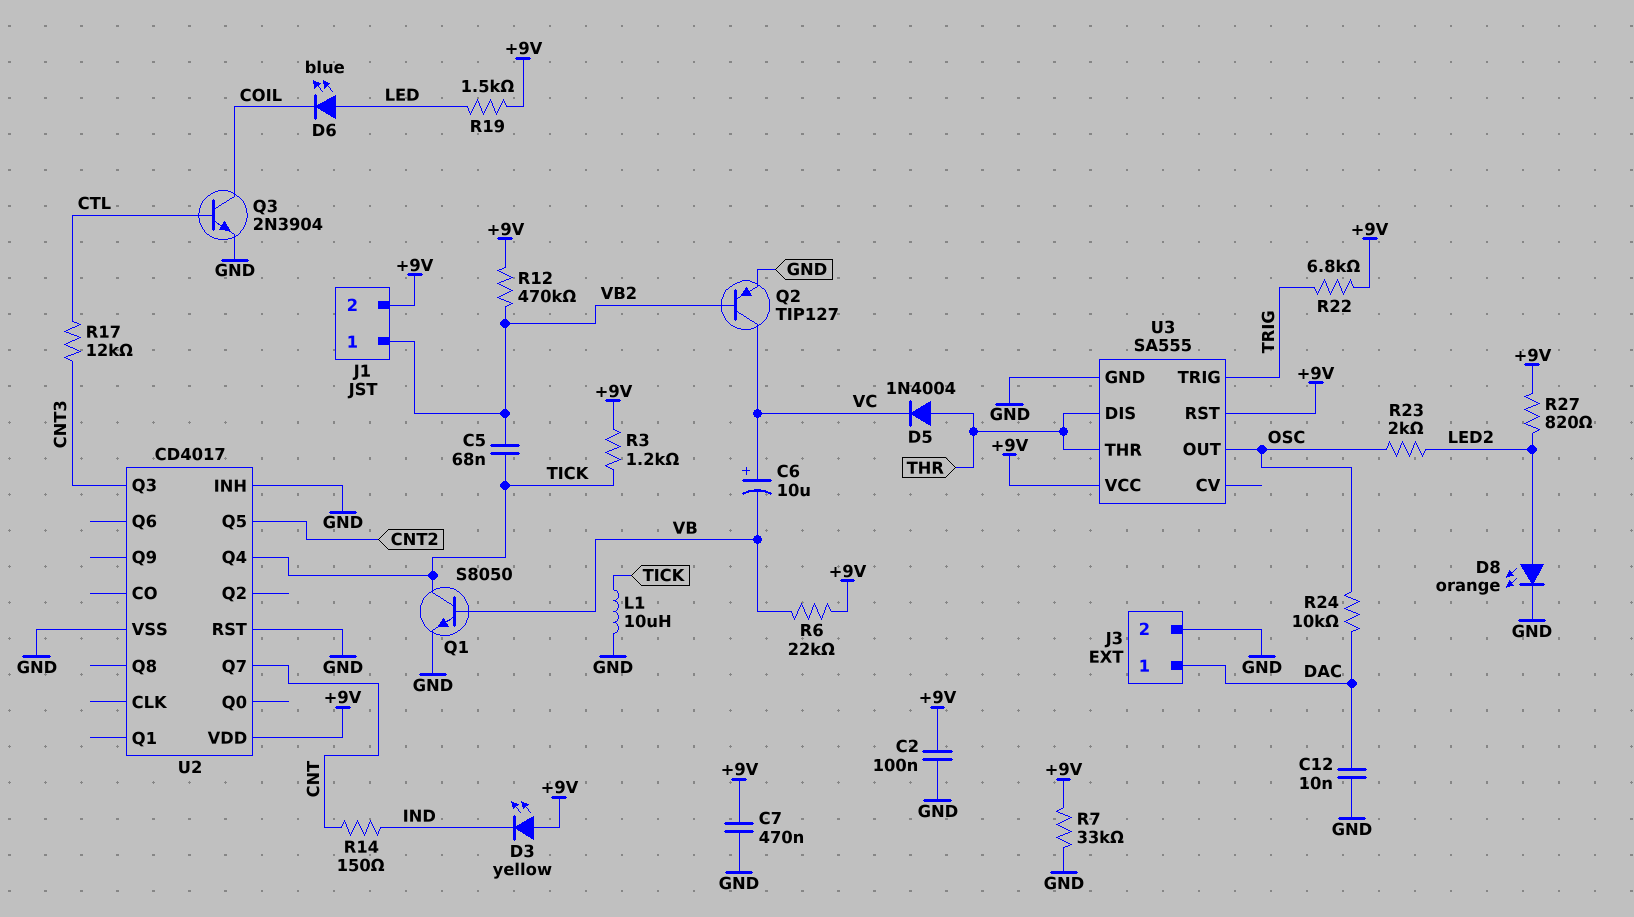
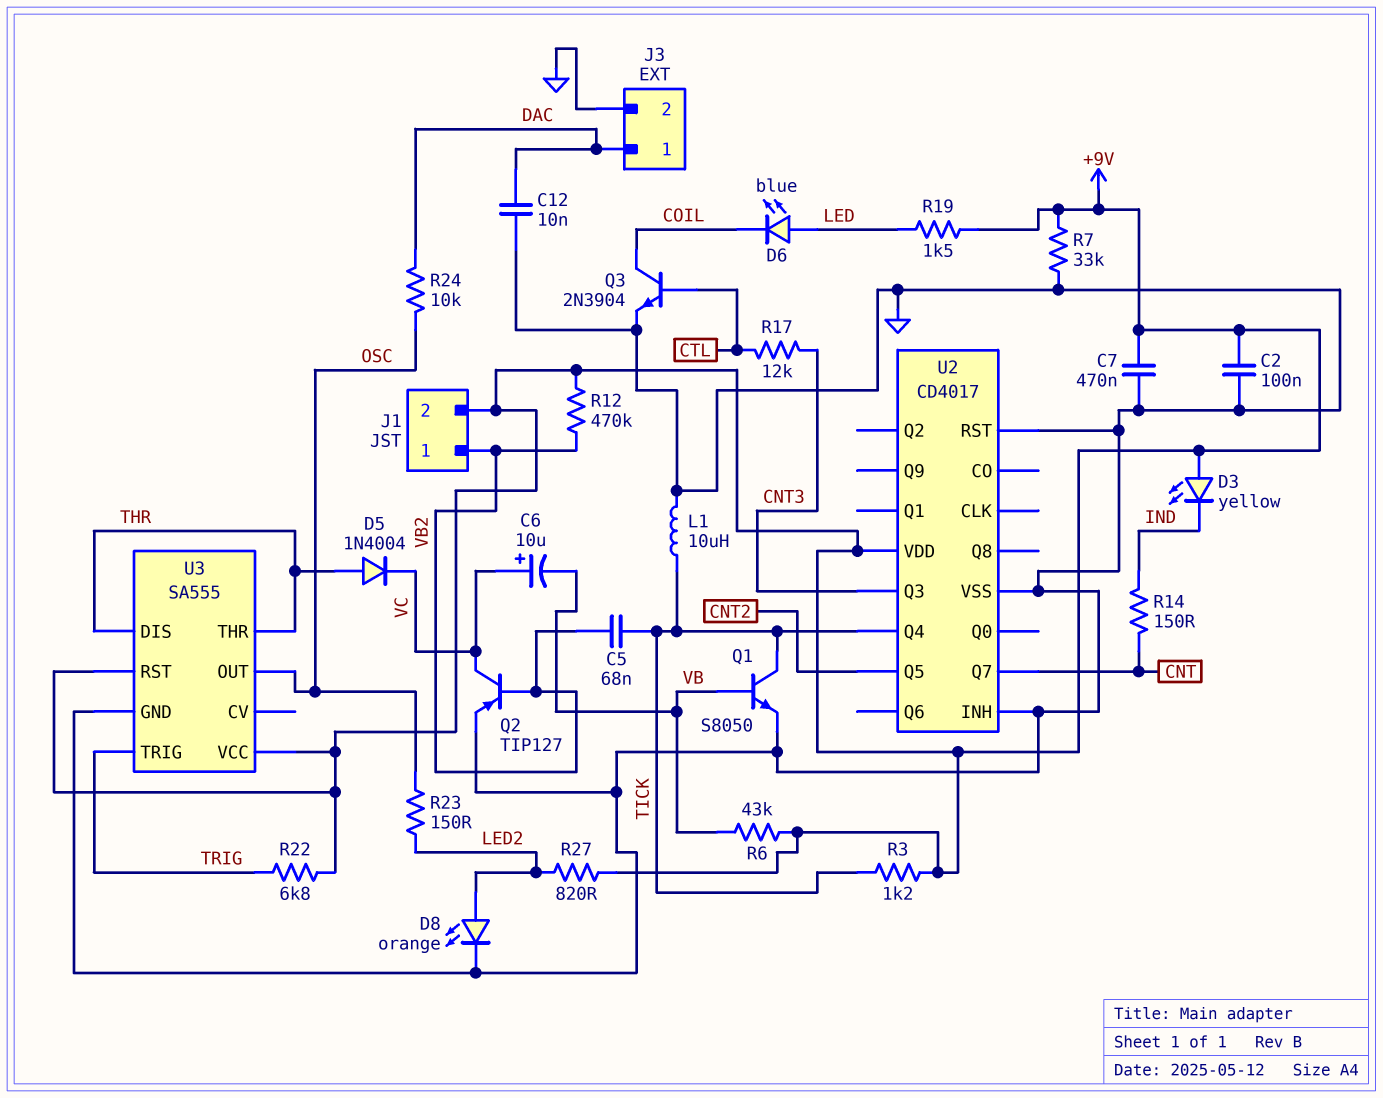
R6: 22k (+9V, VB) -> 43k (+9V, VB)
R23: 2k (LED2, OSC) -> 150 (LED2, OSC)

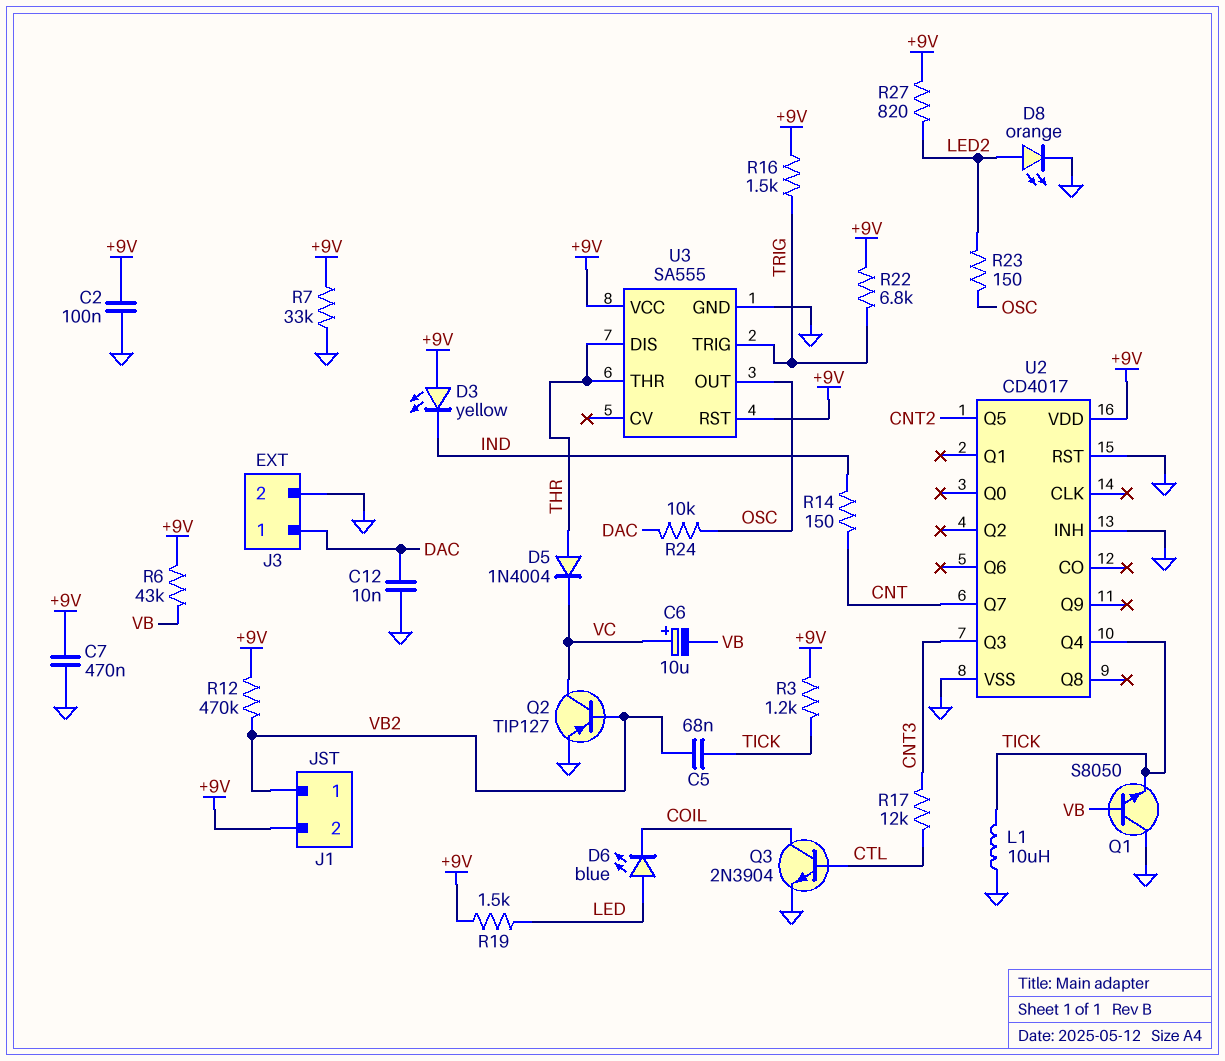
Q1: NPN S8050 (B VB, C TICK, E GND) -> NPN S8050 (B VB, C GND, E TICK)
R16: none -> 1.5k (+9V, TRIG)

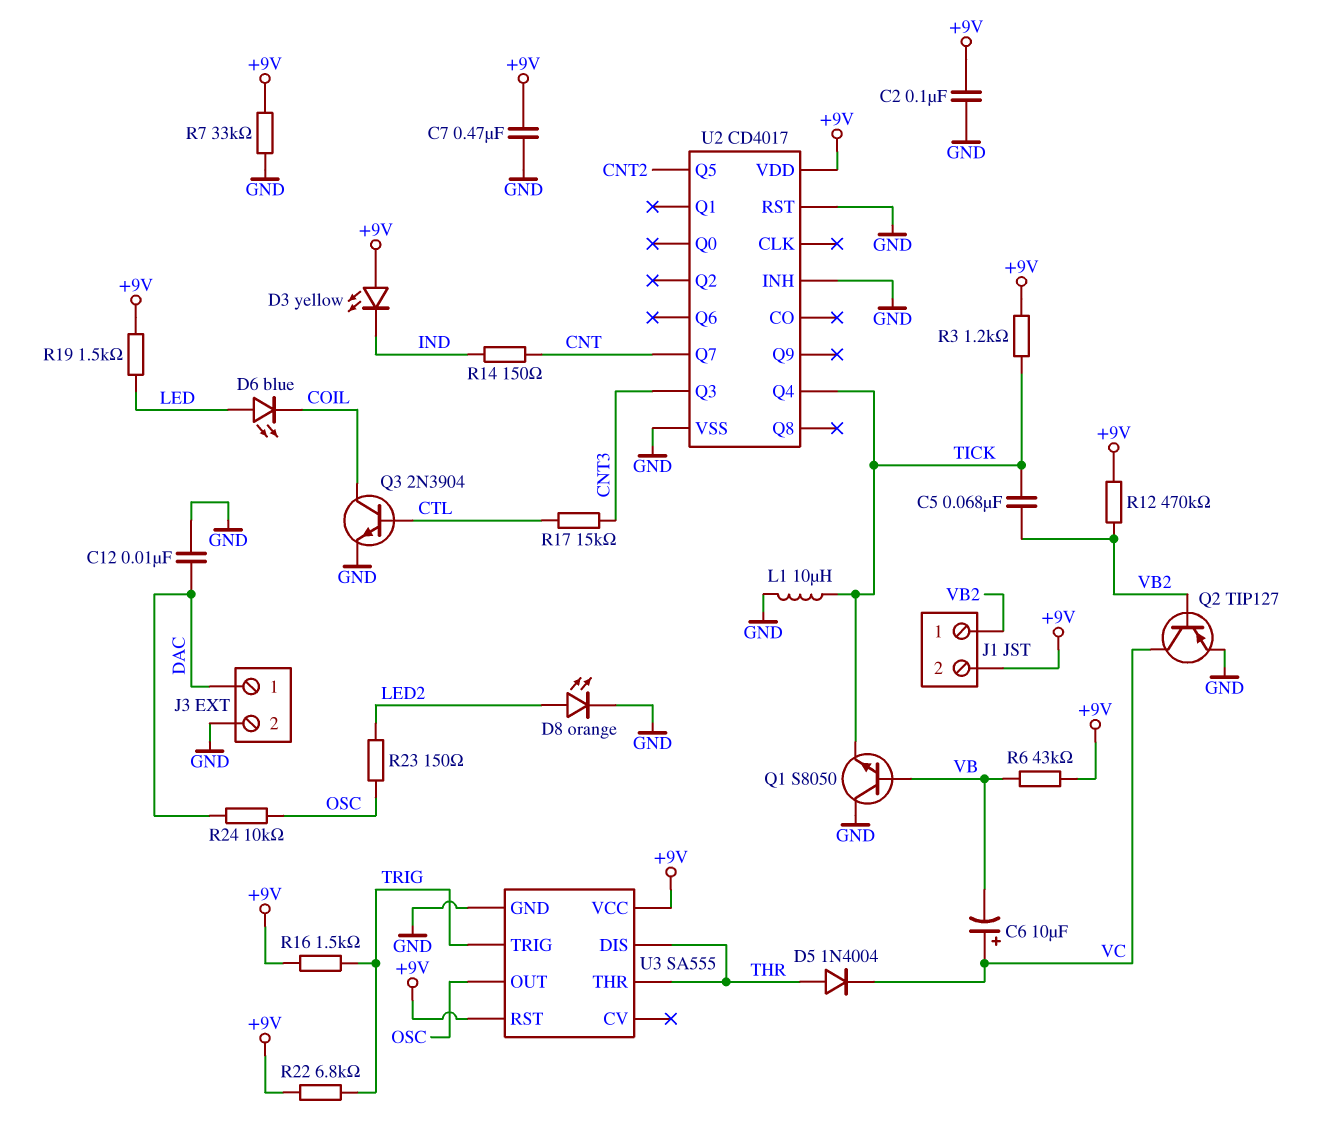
R17: 12k (CNT3, CTL) -> 15k (CNT3, CTL)
R27: 820 (+9V, LED2) -> none

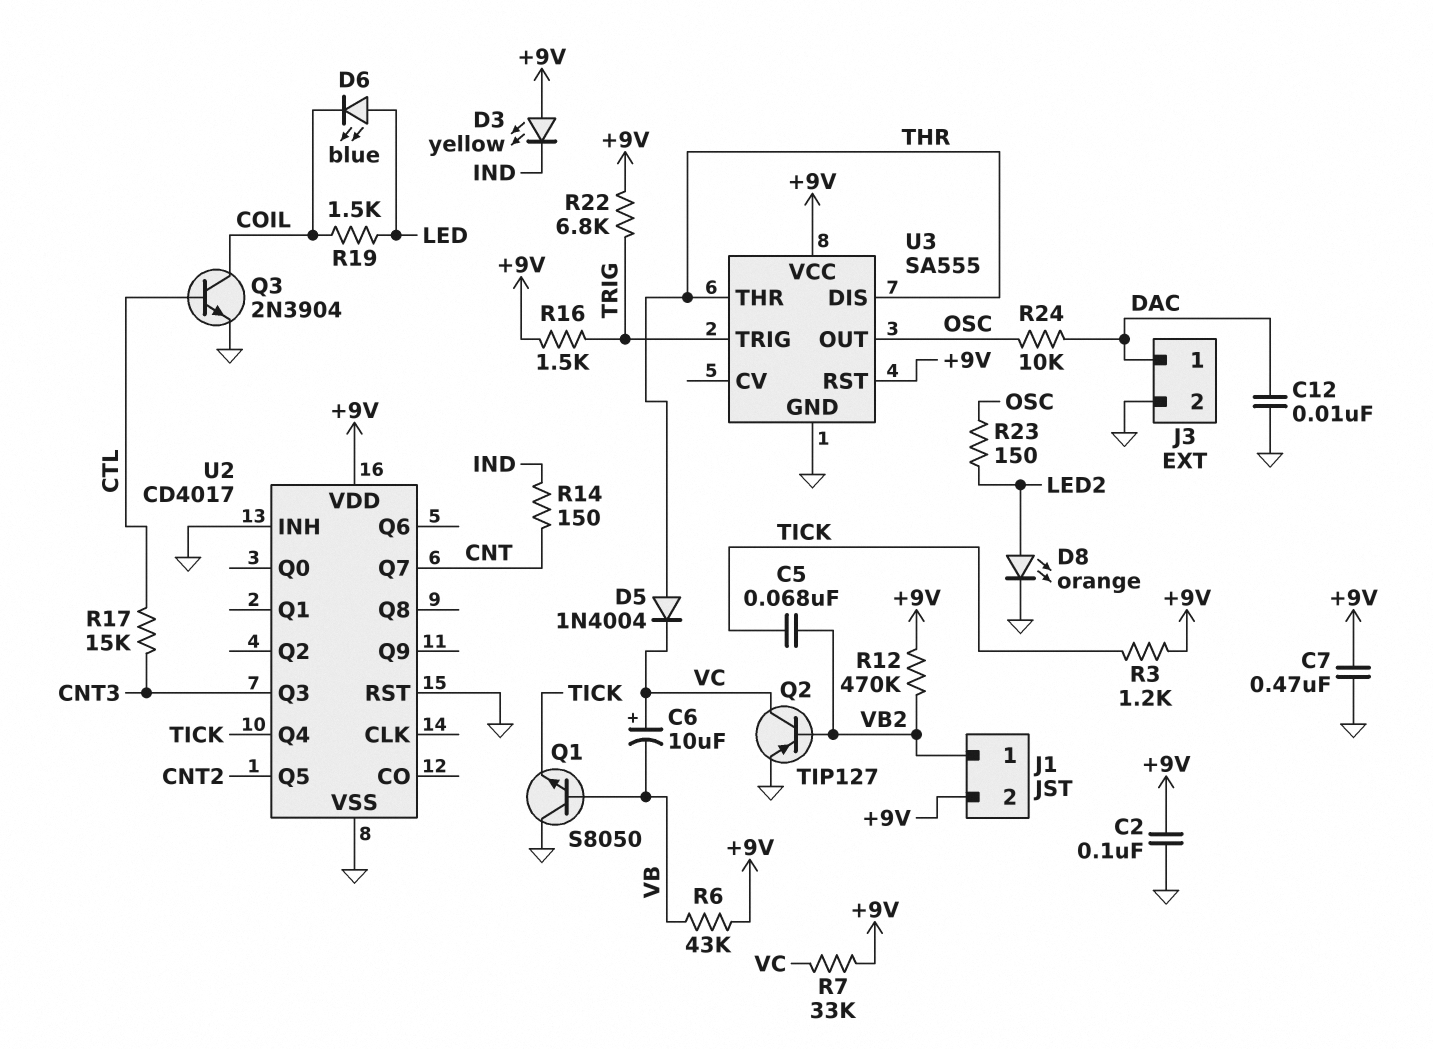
L1: 10uH (GND, TICK) -> none
R7: 33k (+9V, GND) -> 33k (+9V, VC)
R19: 1.5k (+9V, LED) -> 1.5k (COIL, LED)

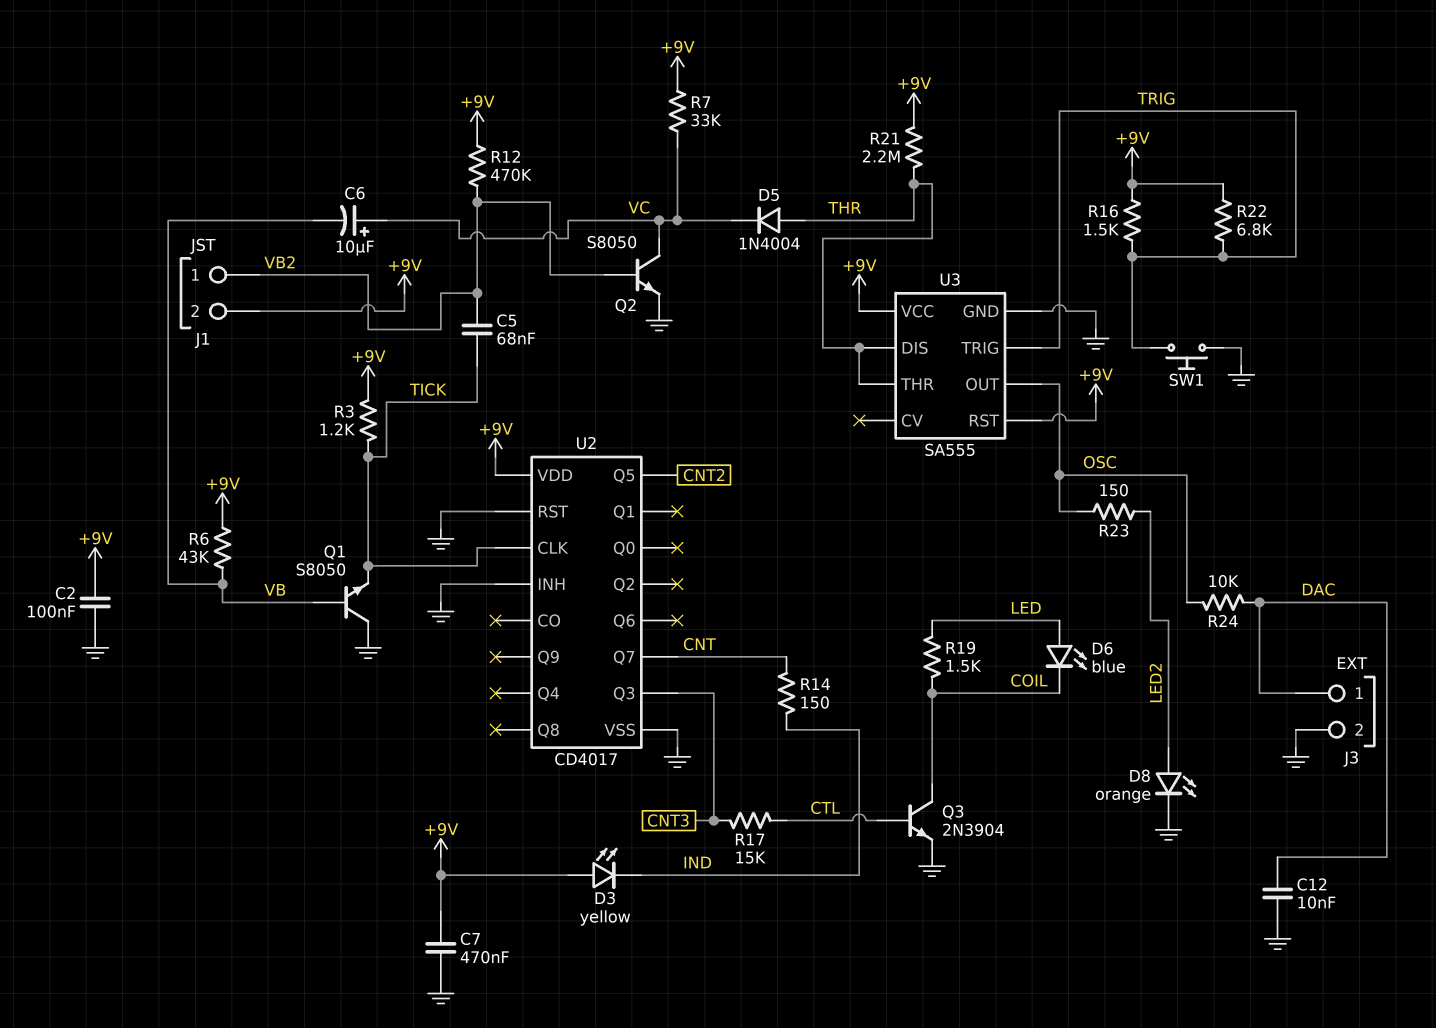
Q2: PNP TIP127 (B VB2, C VC, E GND) -> NPN S8050 (B VB2, C VC, E GND)
R21: none -> 2.2M (+9V, THR)
SW1: none -> button (GND, TRIG)
U2 pin CLK: none -> TICK
U2 pin Q4: TICK -> none

